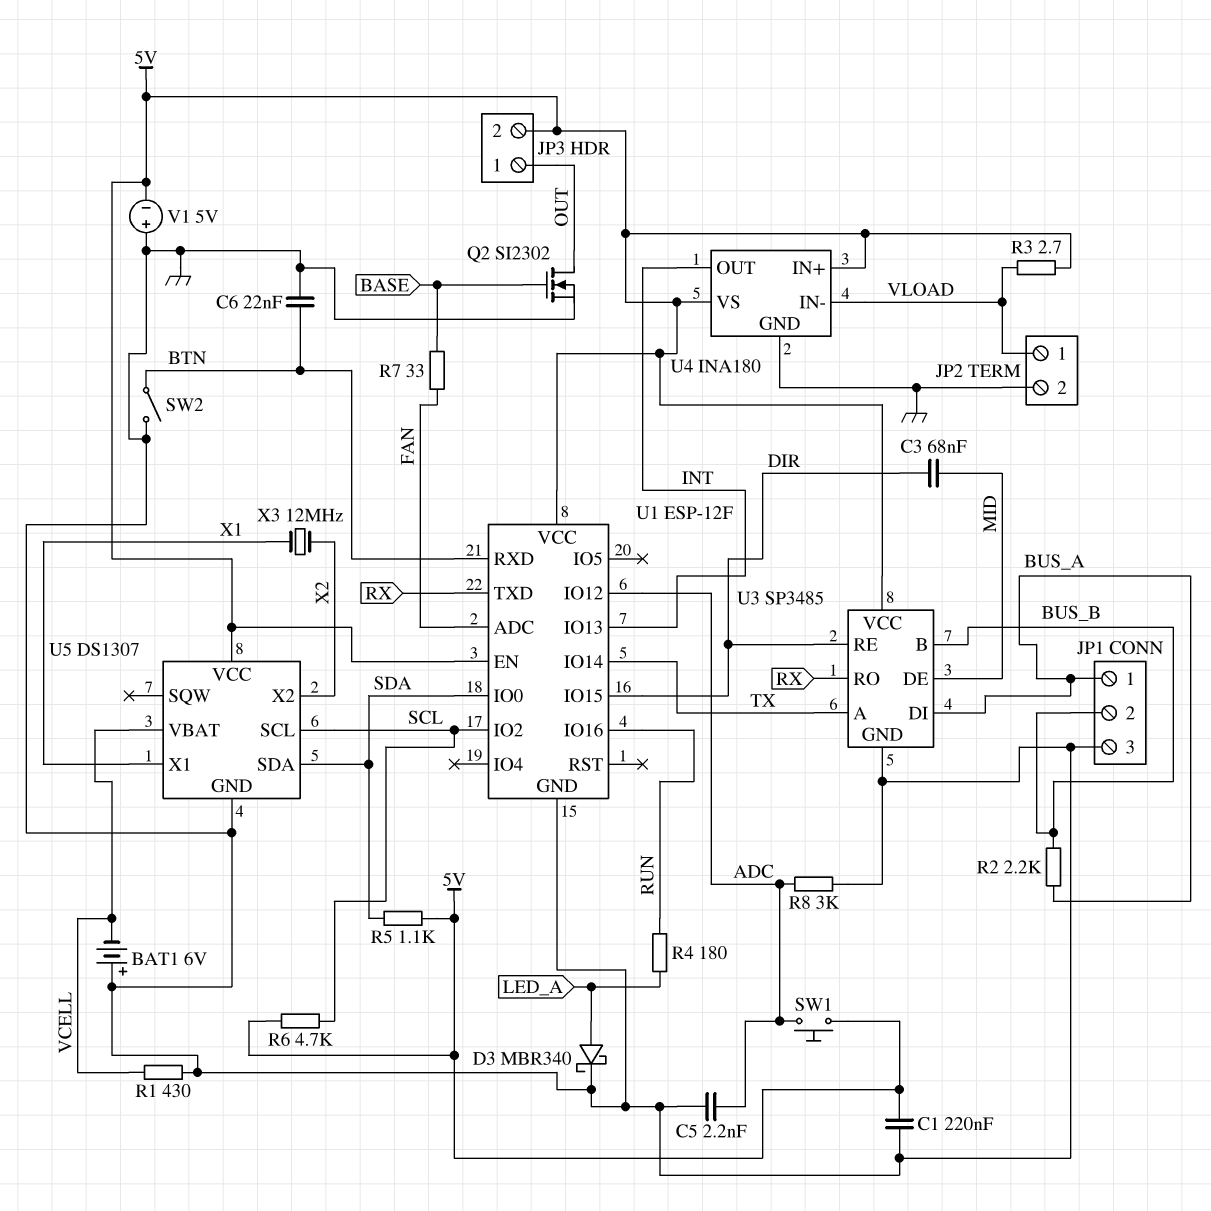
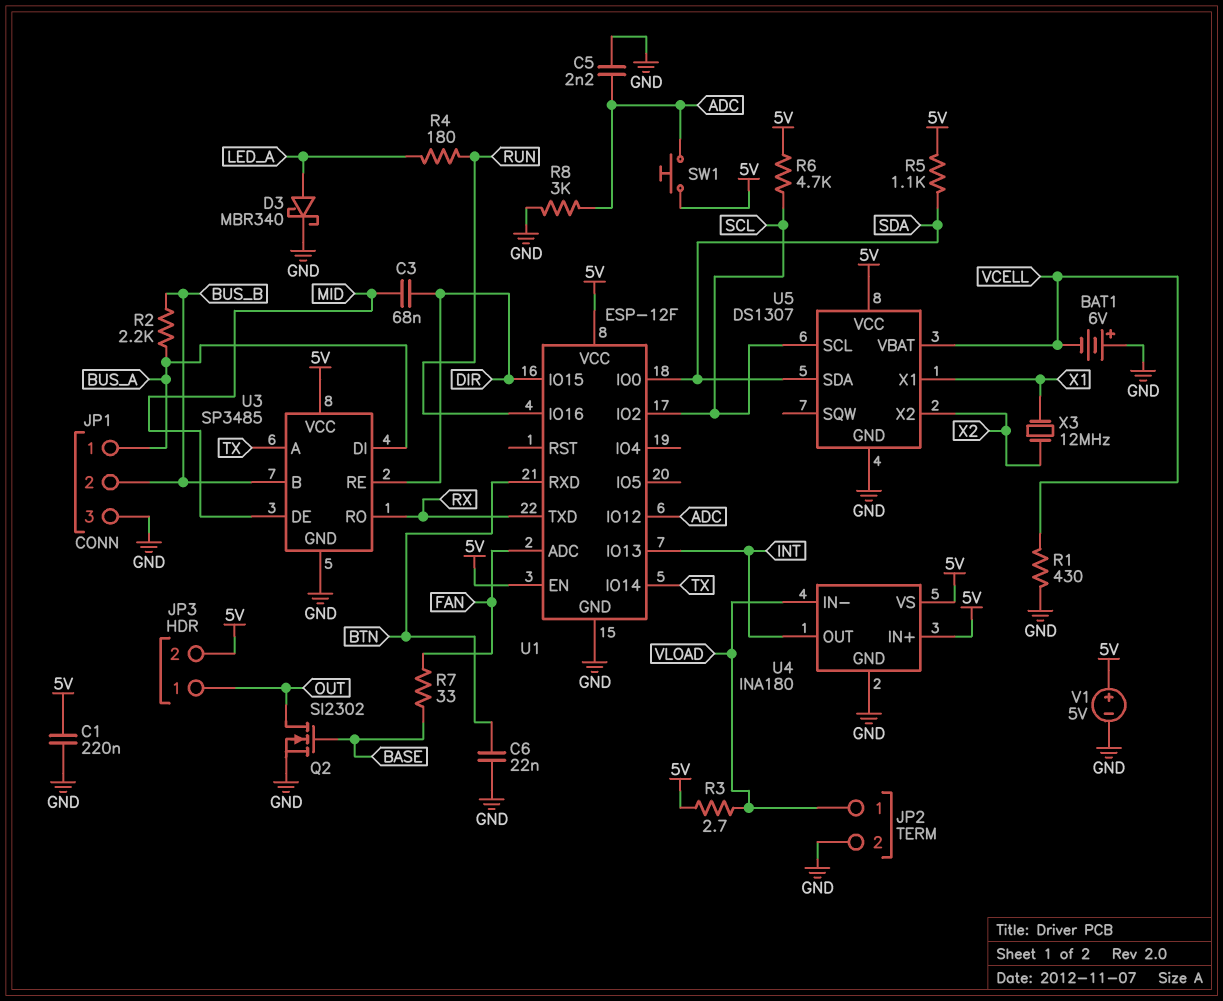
SW2: switch (BTN, GND) -> none
V1: 5V (plus GND, minus 5V) -> 5V (plus 5V, minus GND)

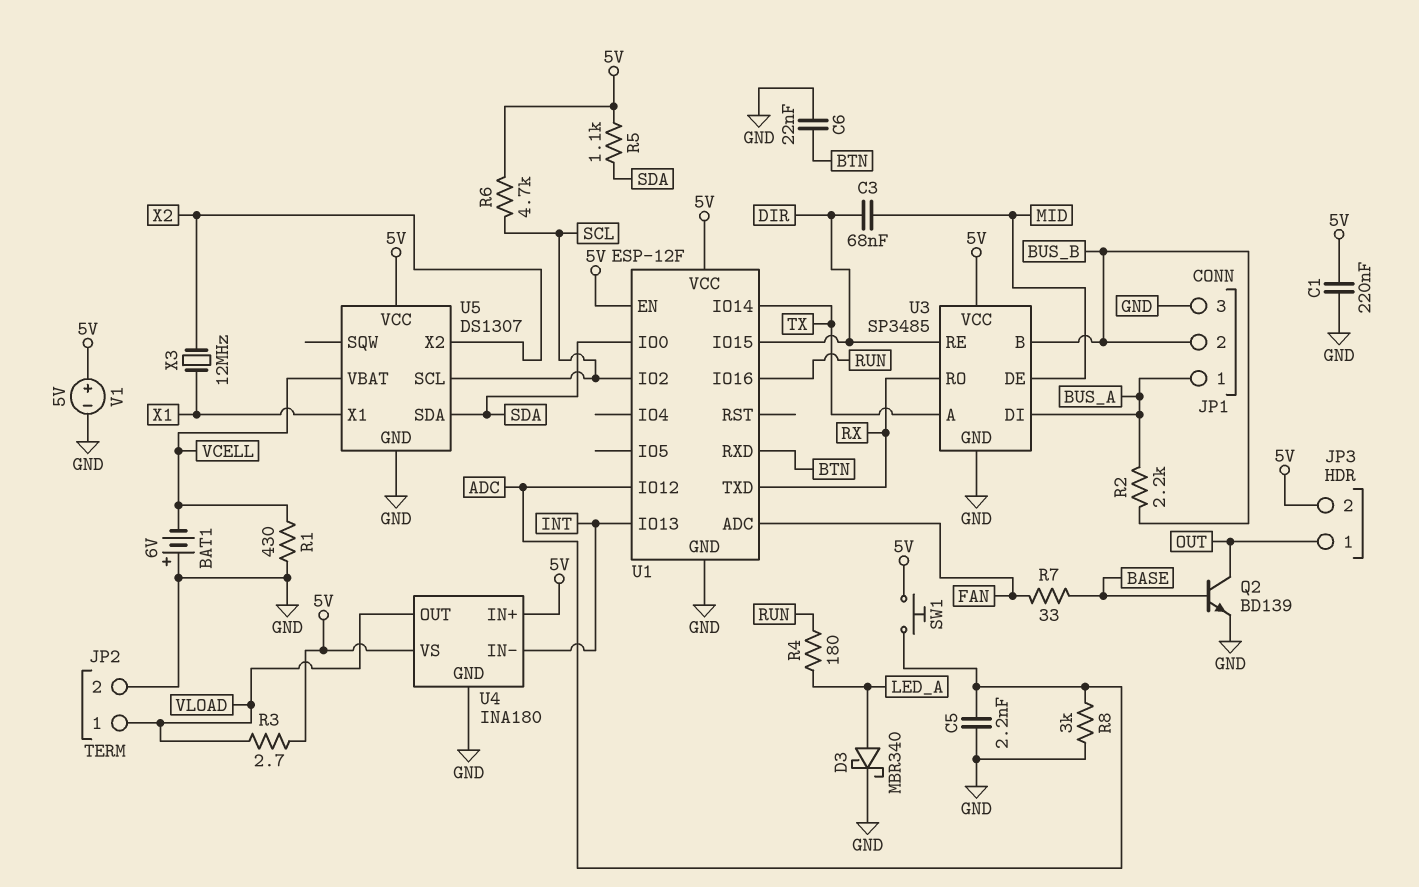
Q2: NMOS SI2302 (G BASE, D OUT, S GND) -> NPN BD139 (B BASE, C OUT, E GND)
U4 pin IN-: VLOAD -> INT
U4 pin OUT: INT -> VLOAD

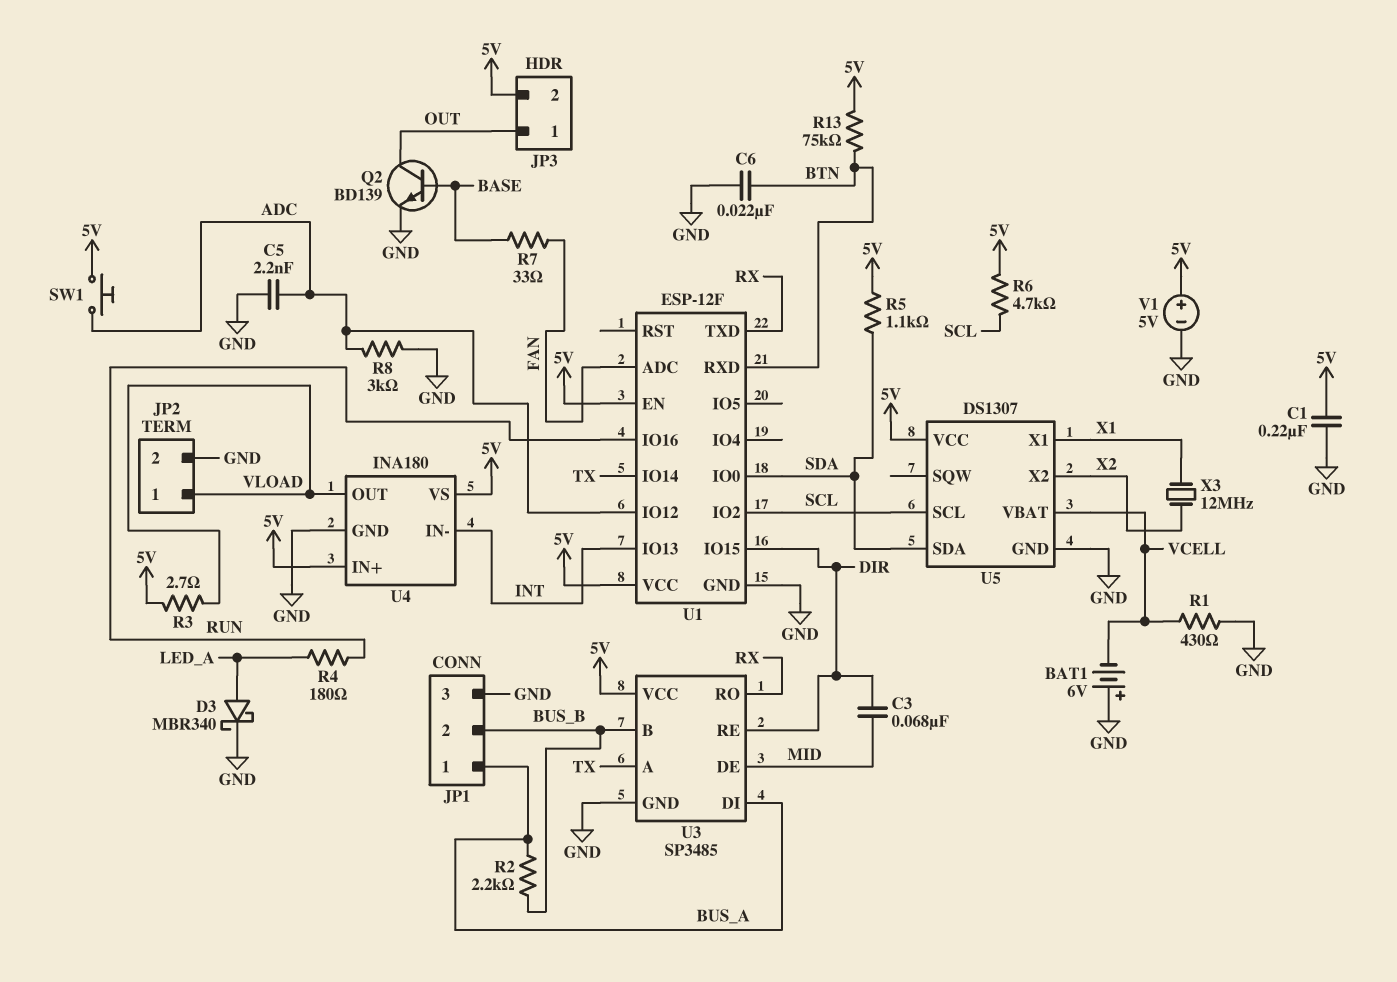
R13: none -> 75k (5V, BTN)

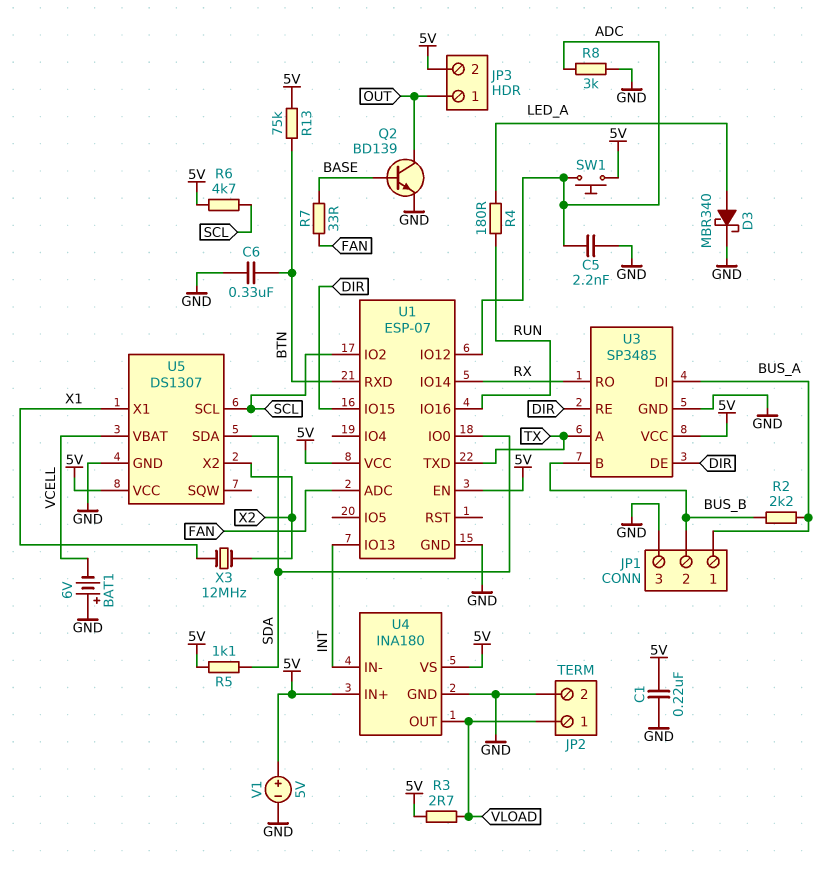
C3: 68nF (DIR, MID) -> none
C6: 22nF (BTN, GND) -> 330nF (BTN, GND)
R1: 430 (GND, VCELL) -> none
U1: ESP-12F -> ESP-07
U1 pin IO14: TX -> RX
U1 pin TXD: RX -> TX
U3 pin DE: MID -> DIR

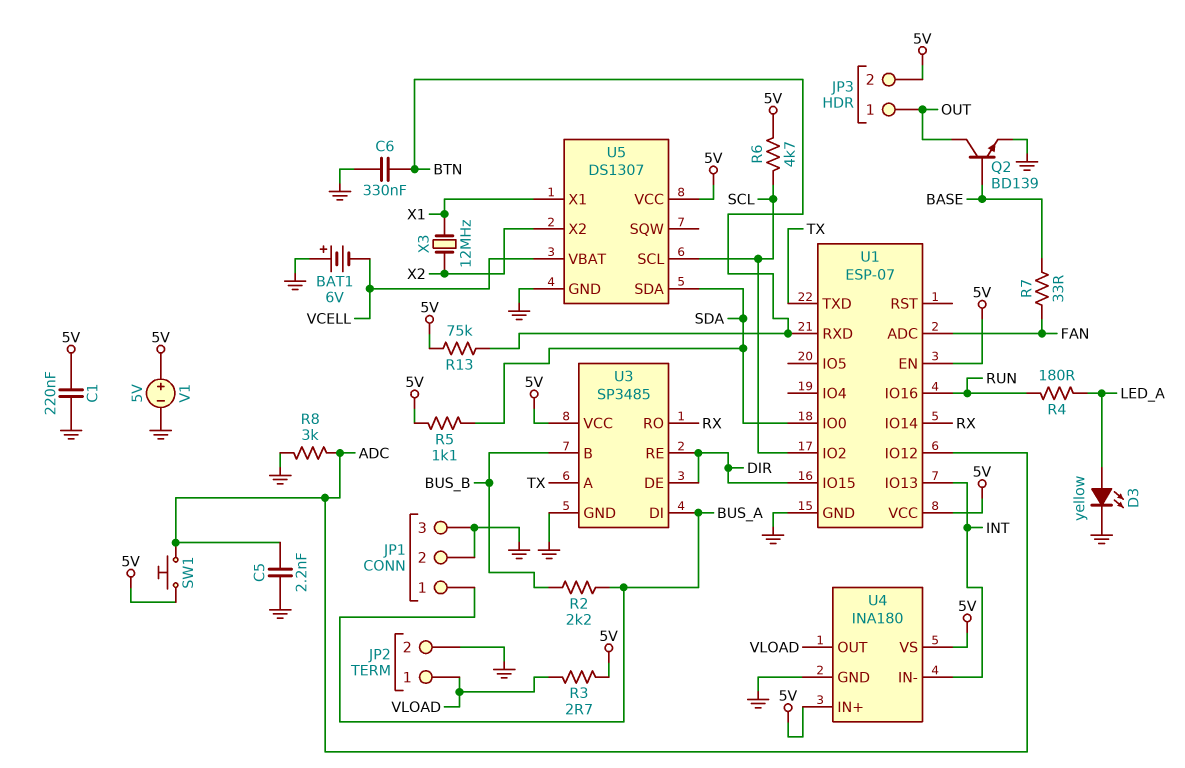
D3: schottky MBR340 (A LED_A, K GND) -> LED yellow (A LED_A, K GND)
JP1 pin 2: BUS_B -> GND

